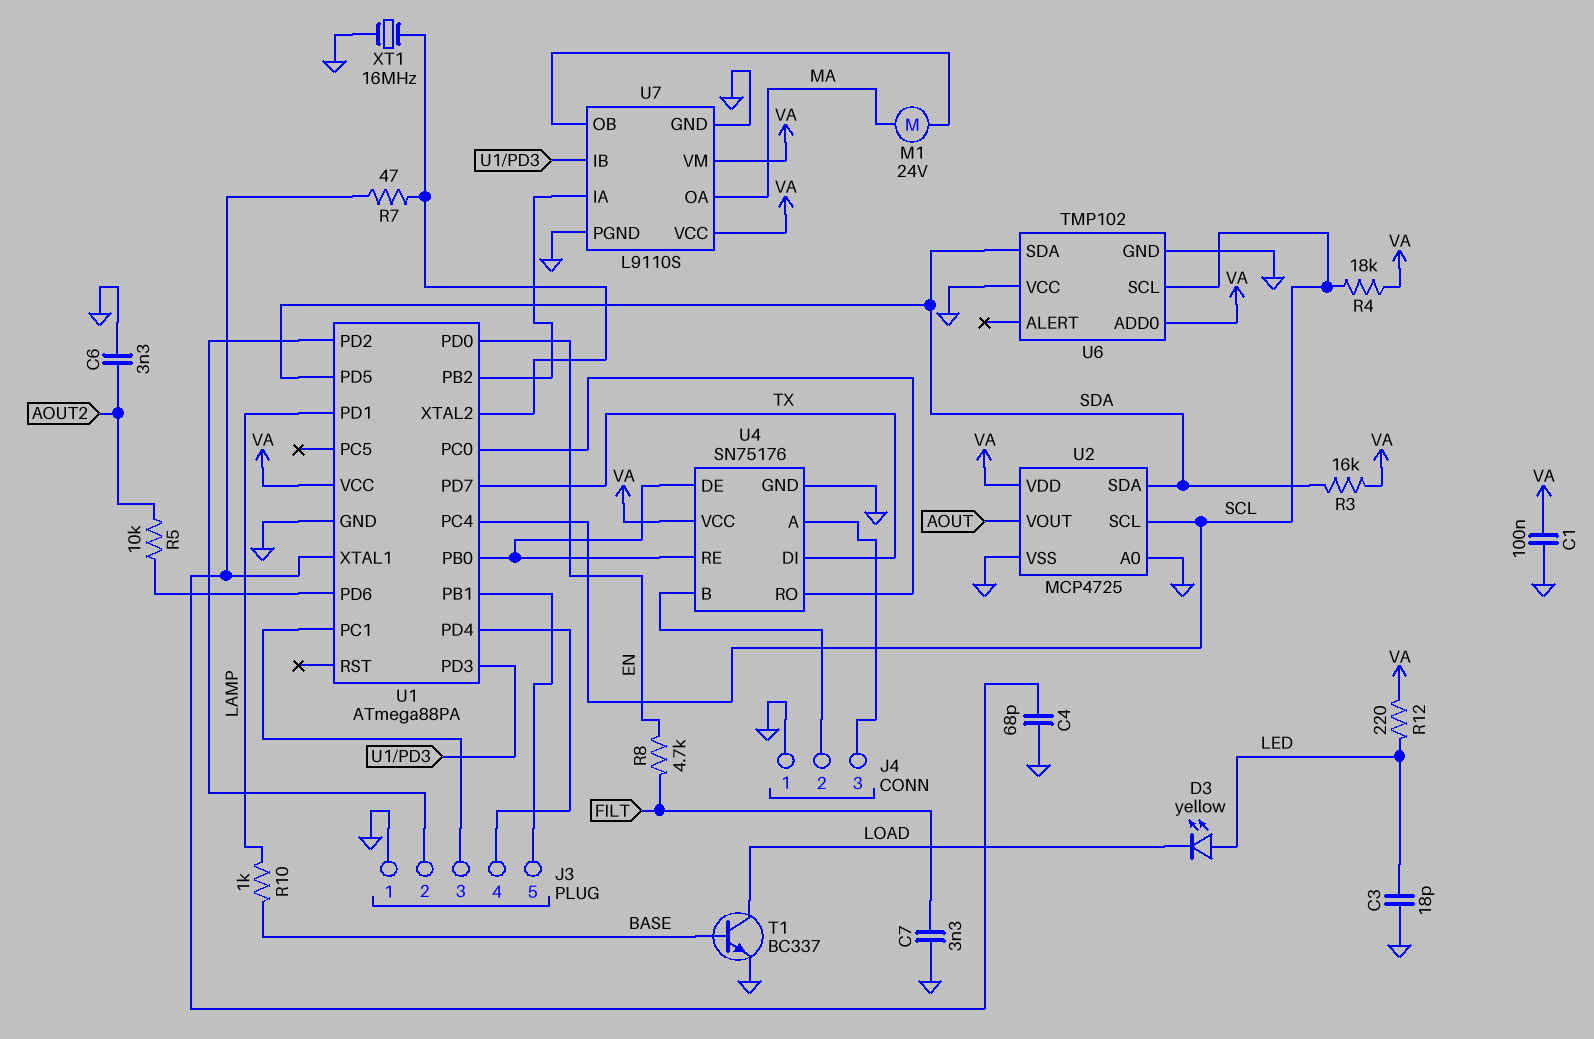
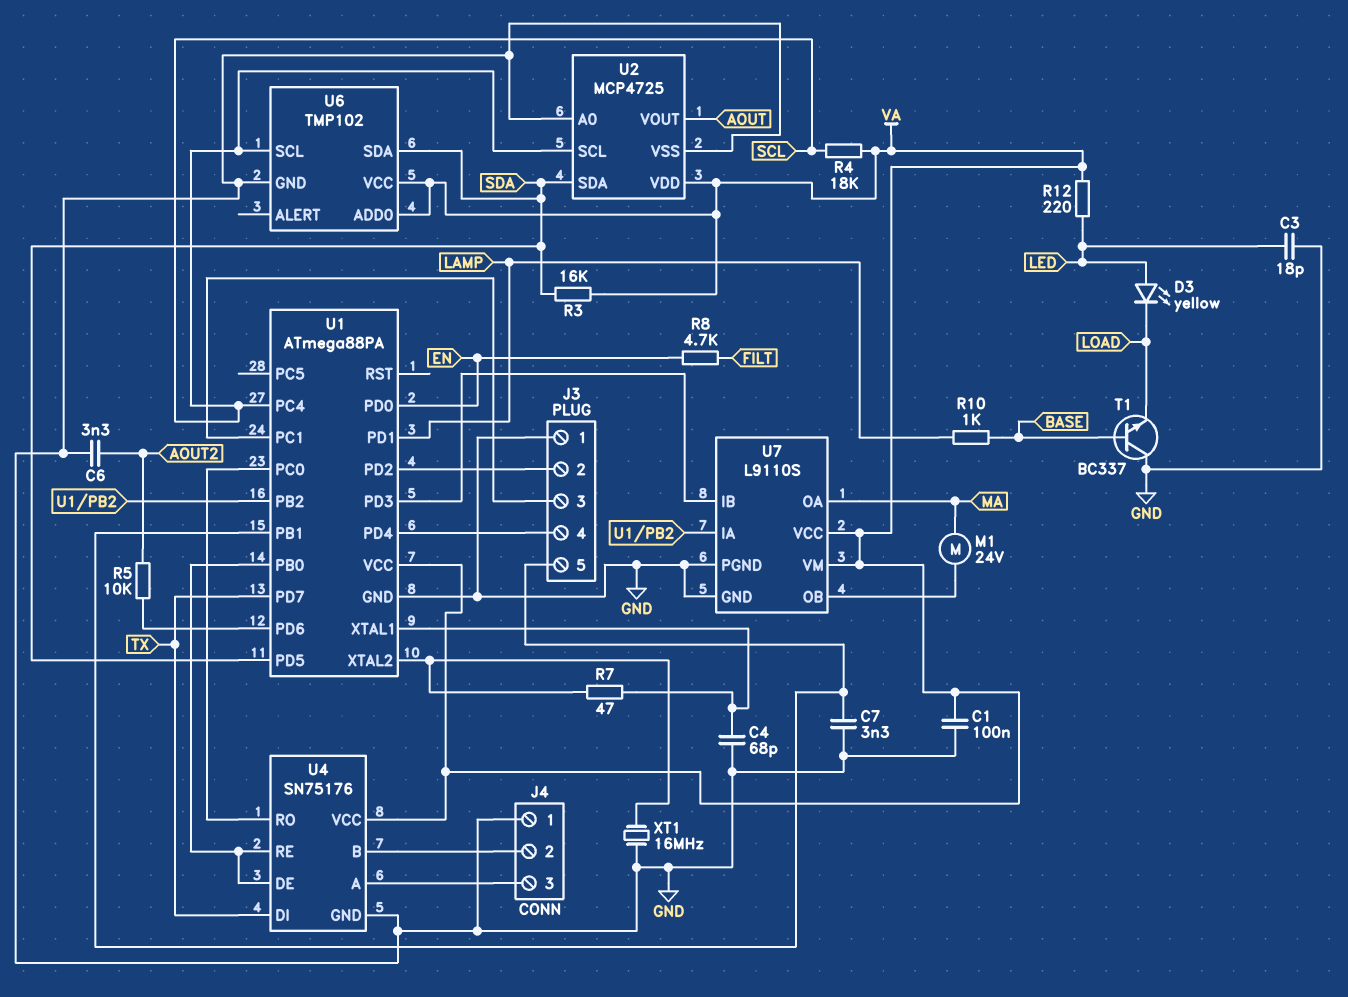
C7: 3.3nF (FILT, GND) -> 3.3nF (GND, J3/5)
T1: NPN BC337 (B BASE, C LOAD, E GND) -> NPN BC337 (B BASE, C GND, E LOAD)
U6 pin VCC: GND -> VA

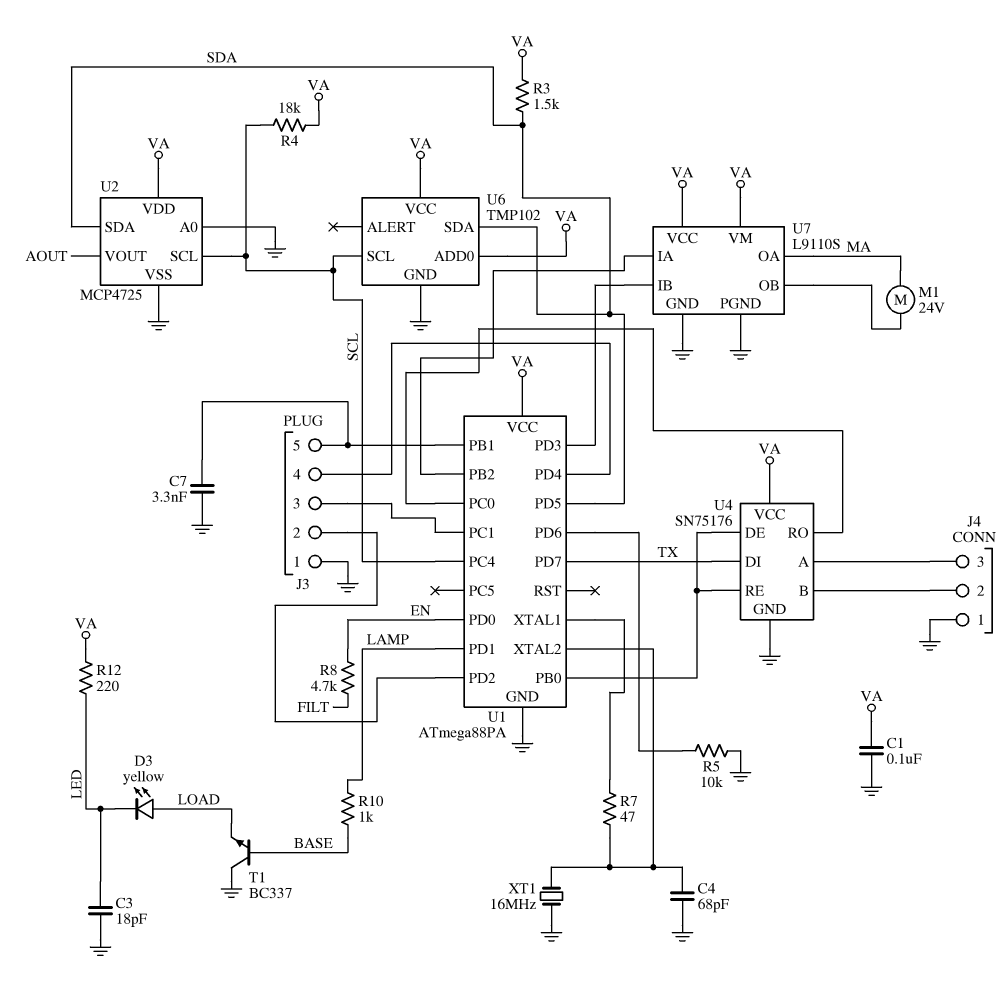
C4: 68pF (GND, U1/XTAL1) -> 68pF (GND, U1/XTAL2)
C6: 3.3nF (AOUT2, GND) -> none
D3: LED yellow (A LED, K LOAD) -> LED yellow (A LOAD, K LED)
R3: 16k (SDA, VA) -> 1.5k (SDA, VA)
R5: 10k (AOUT2, U1/PD6) -> 10k (GND, U1/PD6)

